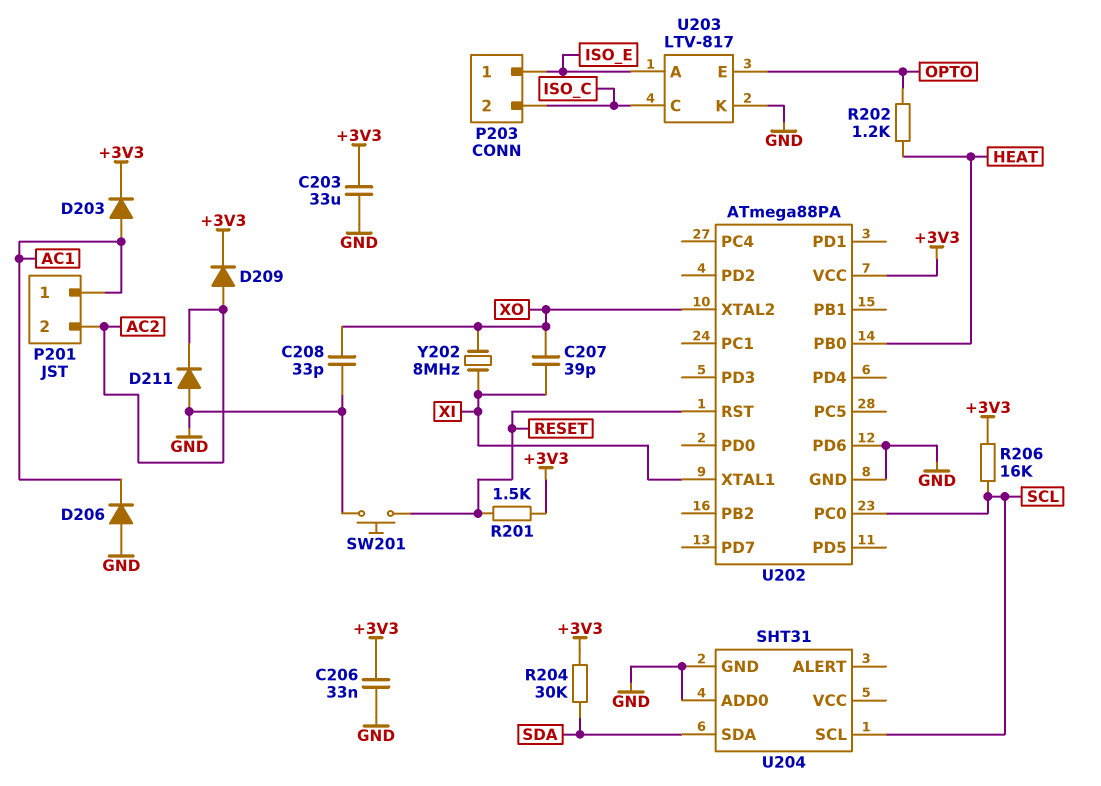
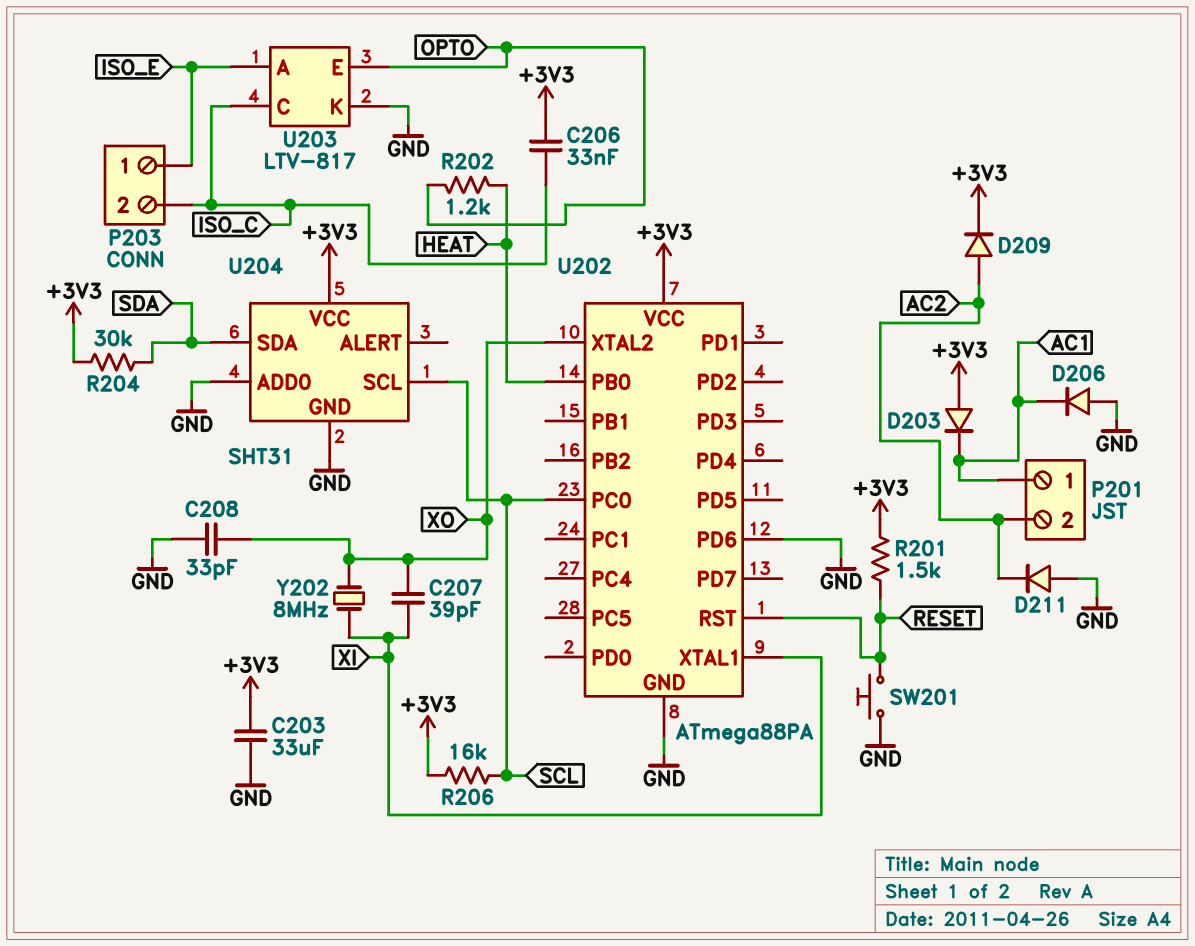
C206: 33nF (+3V3, GND) -> 33nF (+3V3, ISO_C)
D203: diode (A AC1, K +3V3) -> diode (A +3V3, K AC1)
U204 pin VCC: none -> +3V3

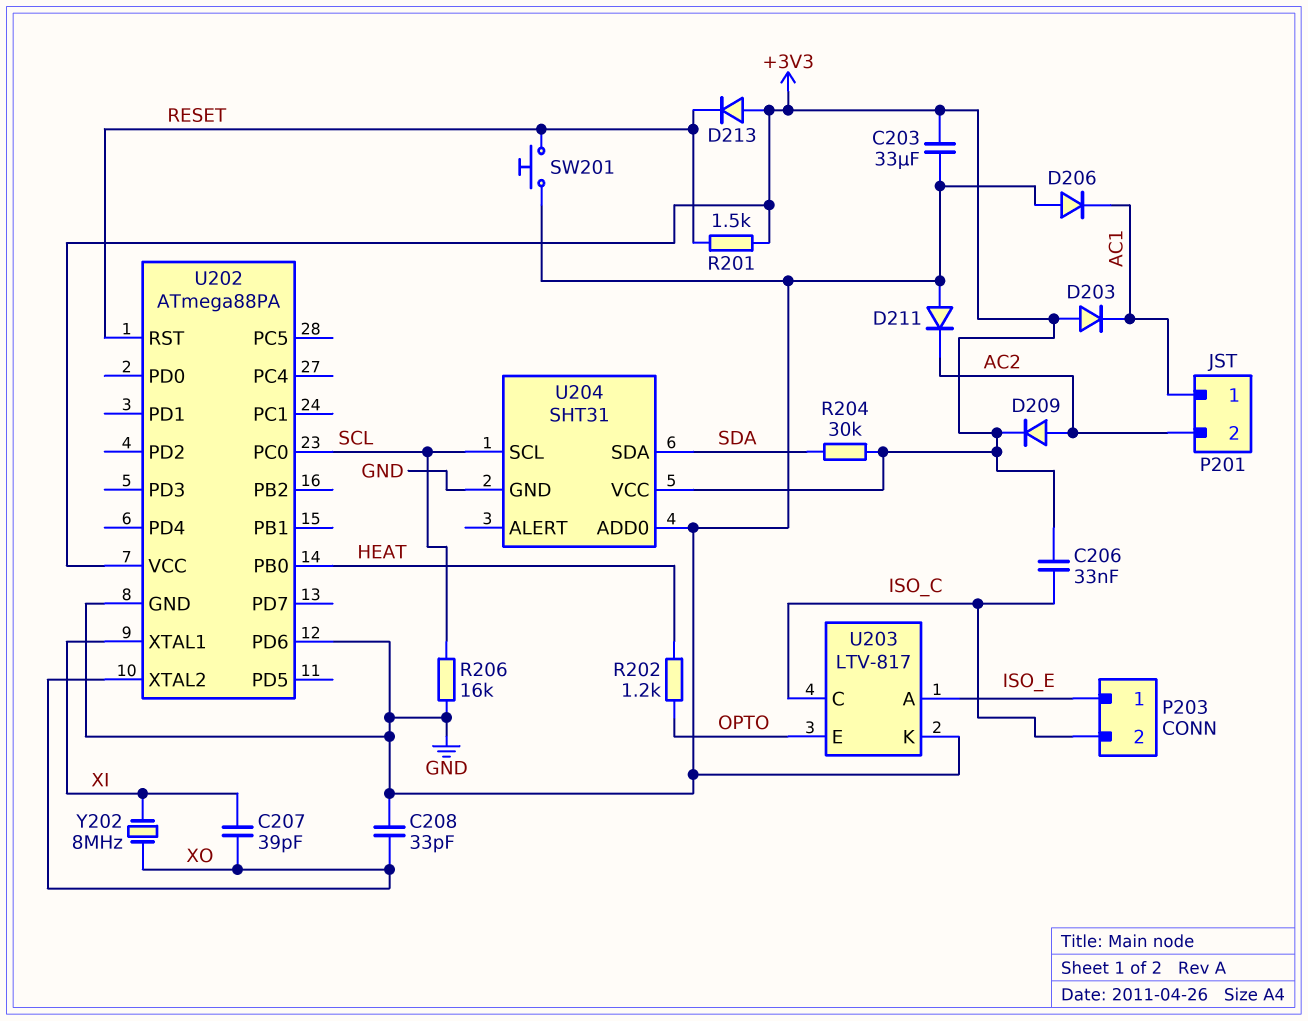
D213: none -> diode (A +3V3, K RESET)
R206: 16k (+3V3, SCL) -> 16k (GND, SCL)

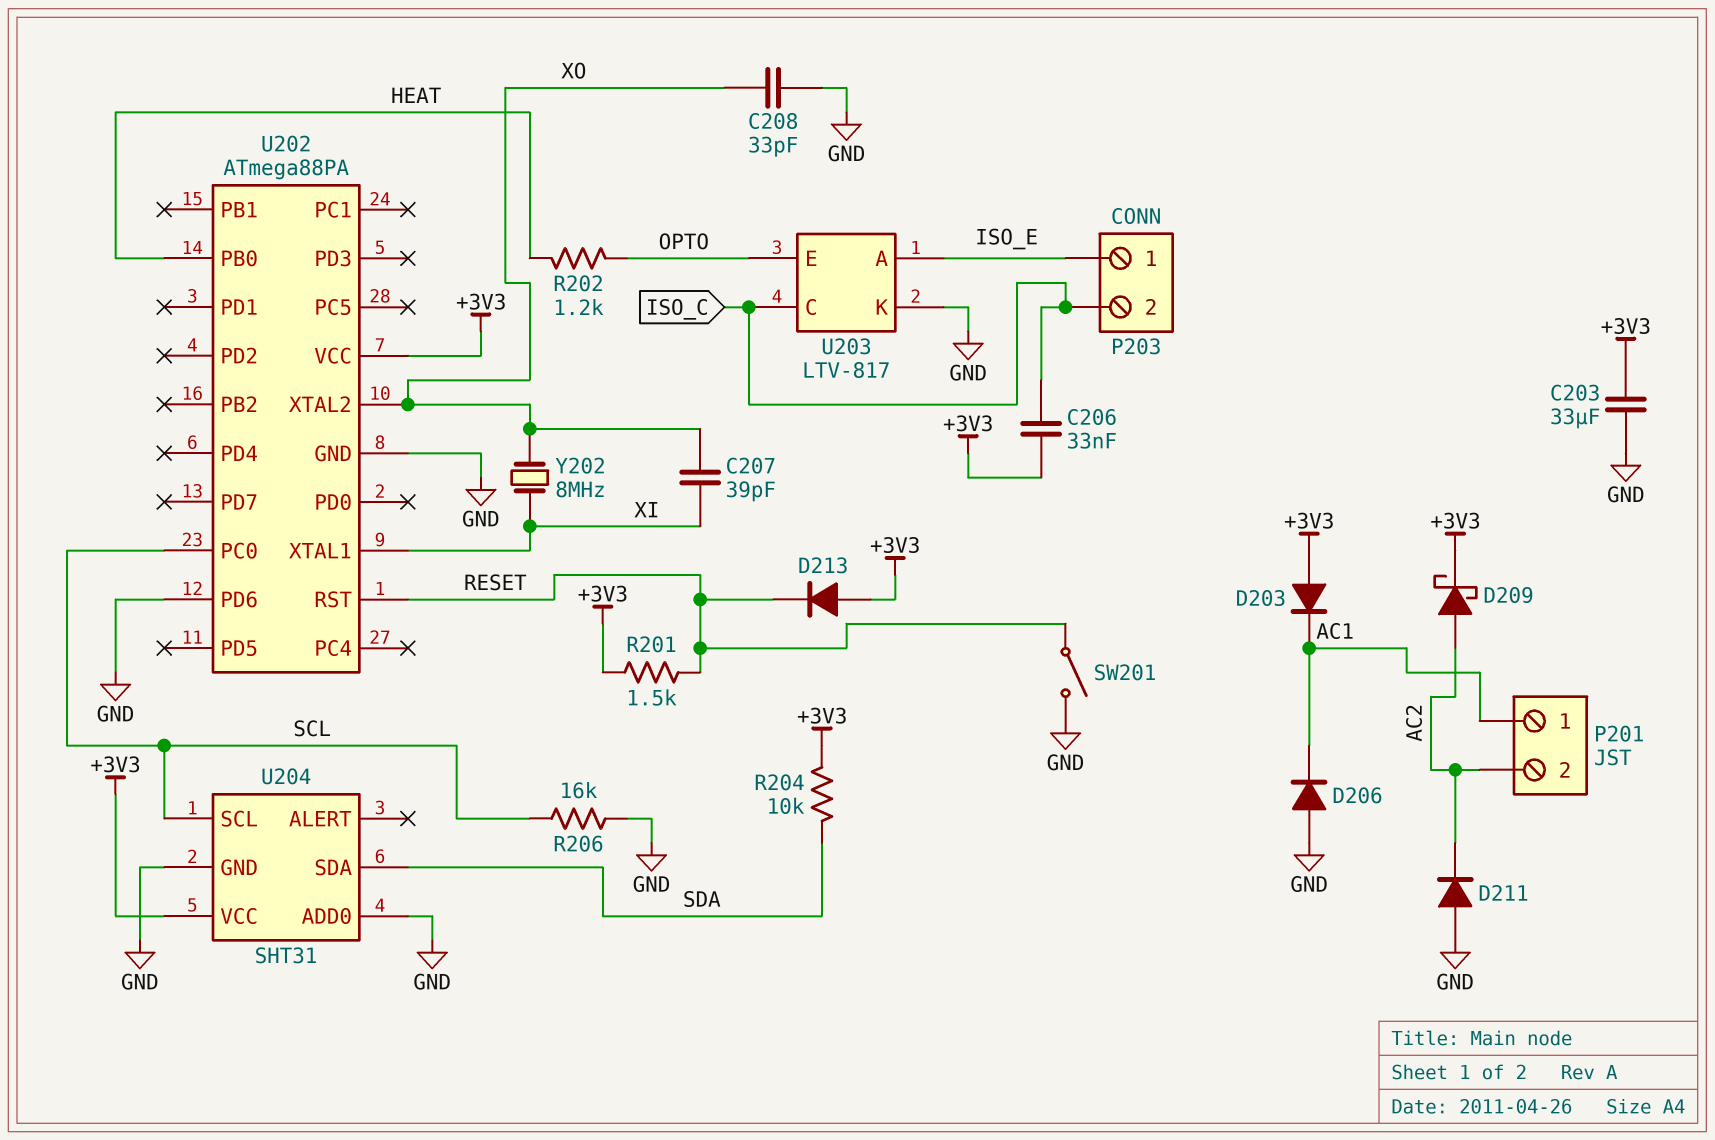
D209: diode (A AC2, K +3V3) -> schottky (A AC2, K +3V3)
R204: 30k (+3V3, SDA) -> 10k (+3V3, SDA)
SW201: button (GND, RESET) -> switch (GND, RESET)

